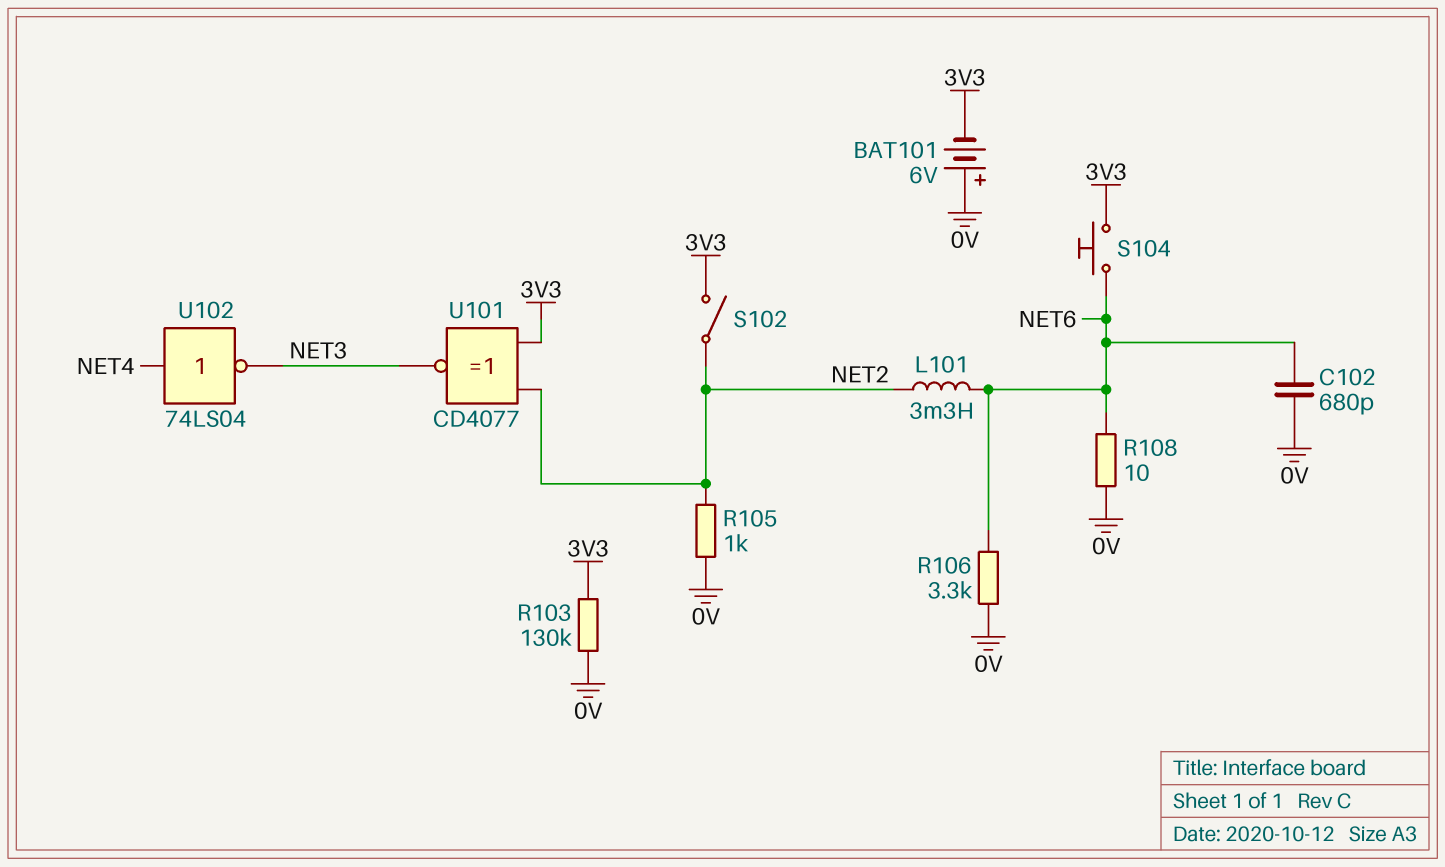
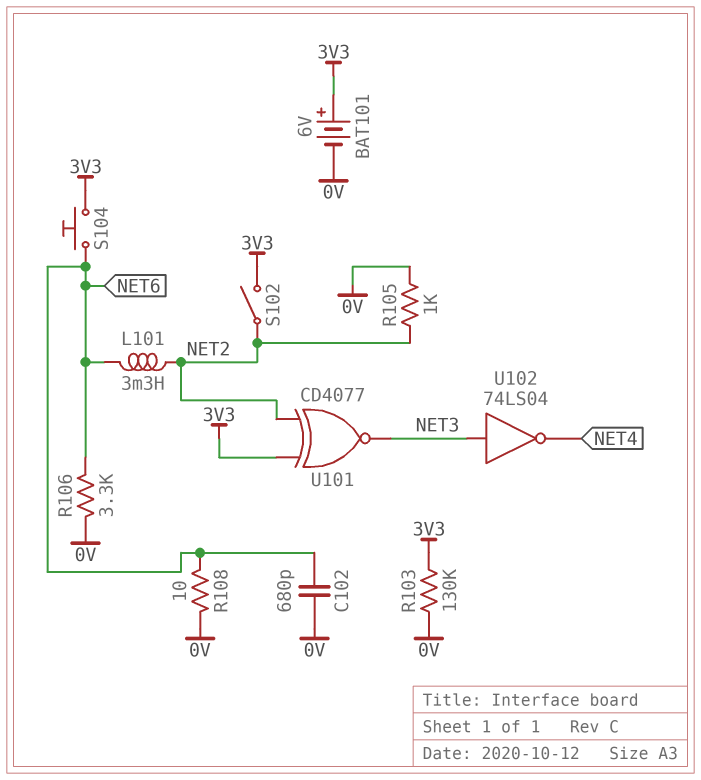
BAT101: 6V (plus 0V, minus 3V3) -> 6V (plus 3V3, minus 0V)
U102: NOT 74LS04 (in NET4, out NET3) -> NOT 74LS04 (in NET3, out NET4)

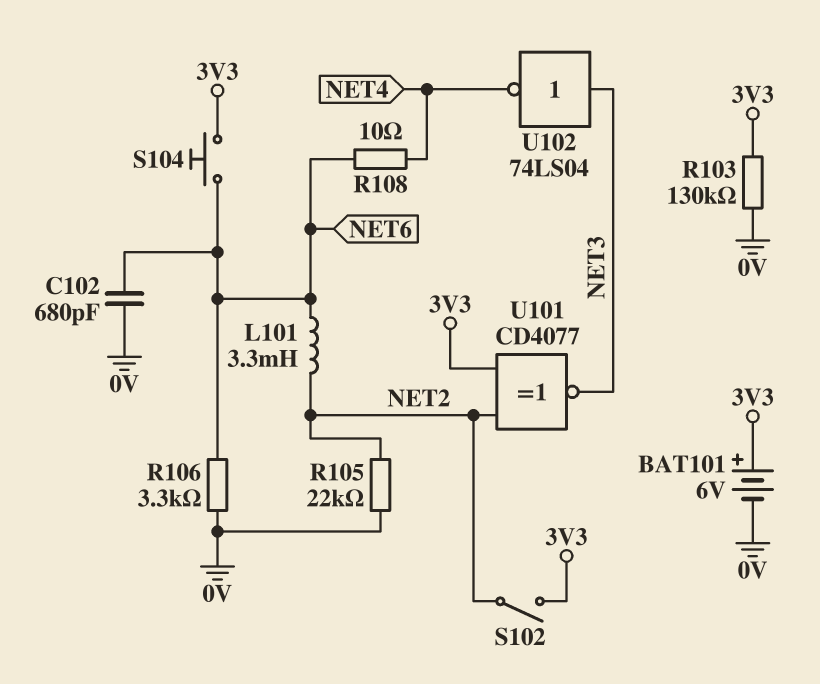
R105: 1k (0V, NET2) -> 22k (0V, NET2)
R108: 10 (0V, NET6) -> 10 (NET4, NET6)

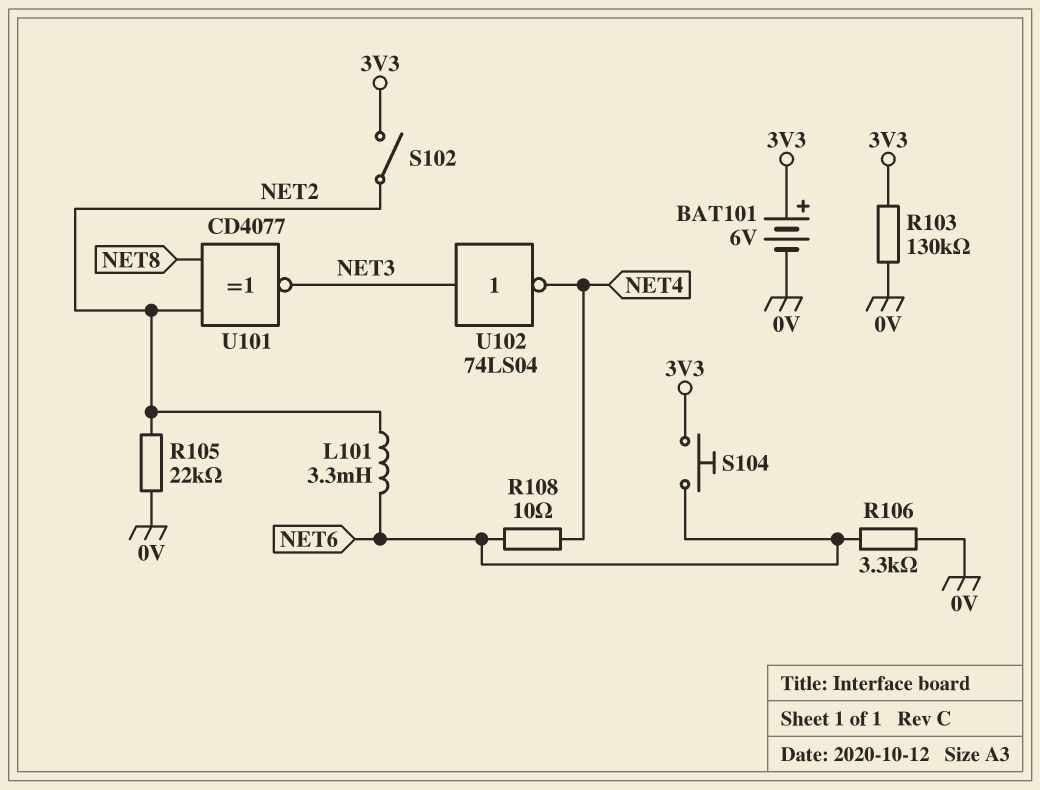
C102: 680pF (0V, NET6) -> none
U101: XNOR CD4077 (in 3V3, in NET2, out NET3) -> XNOR CD4077 (in NET2, in NET8, out NET3)

